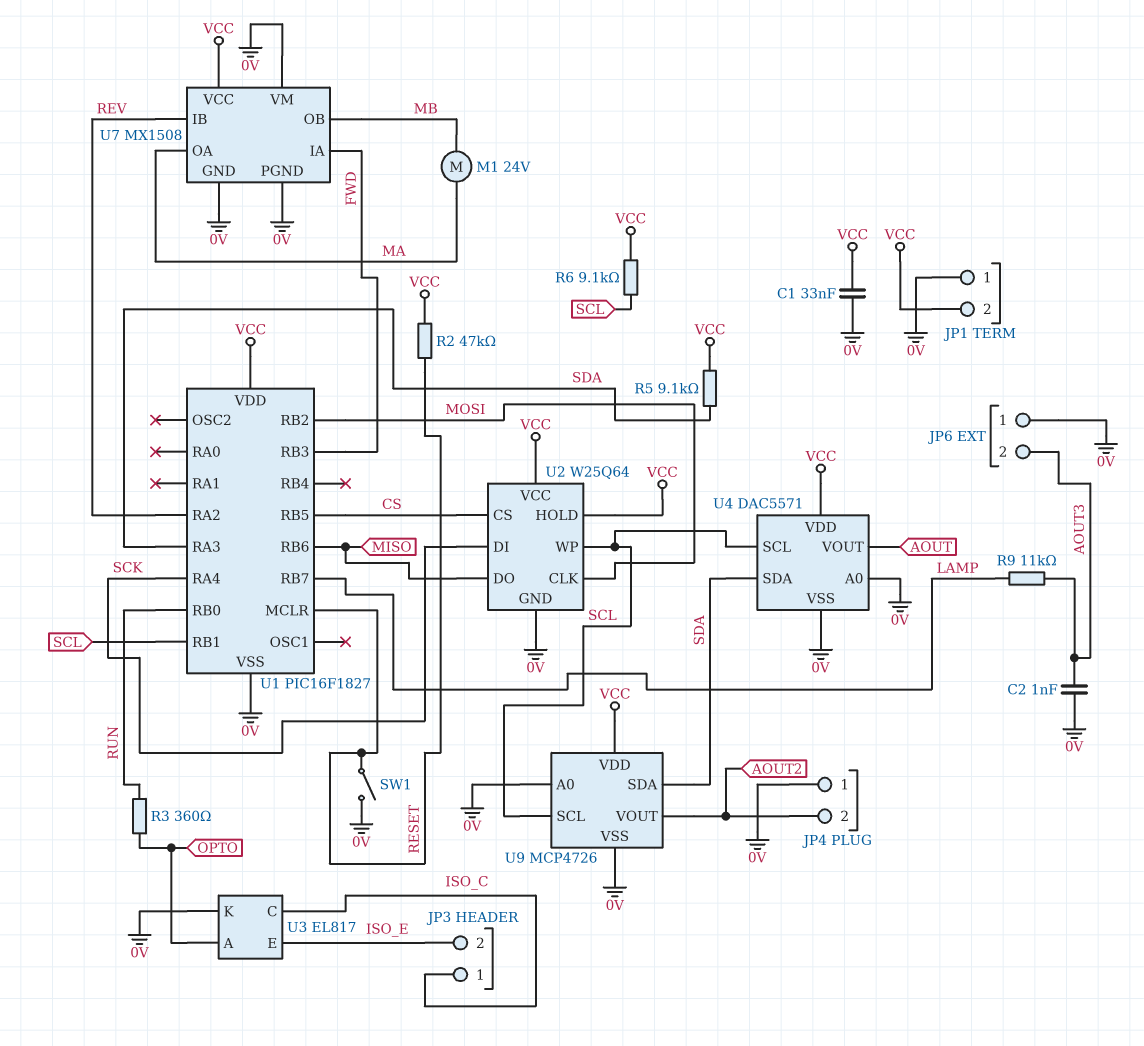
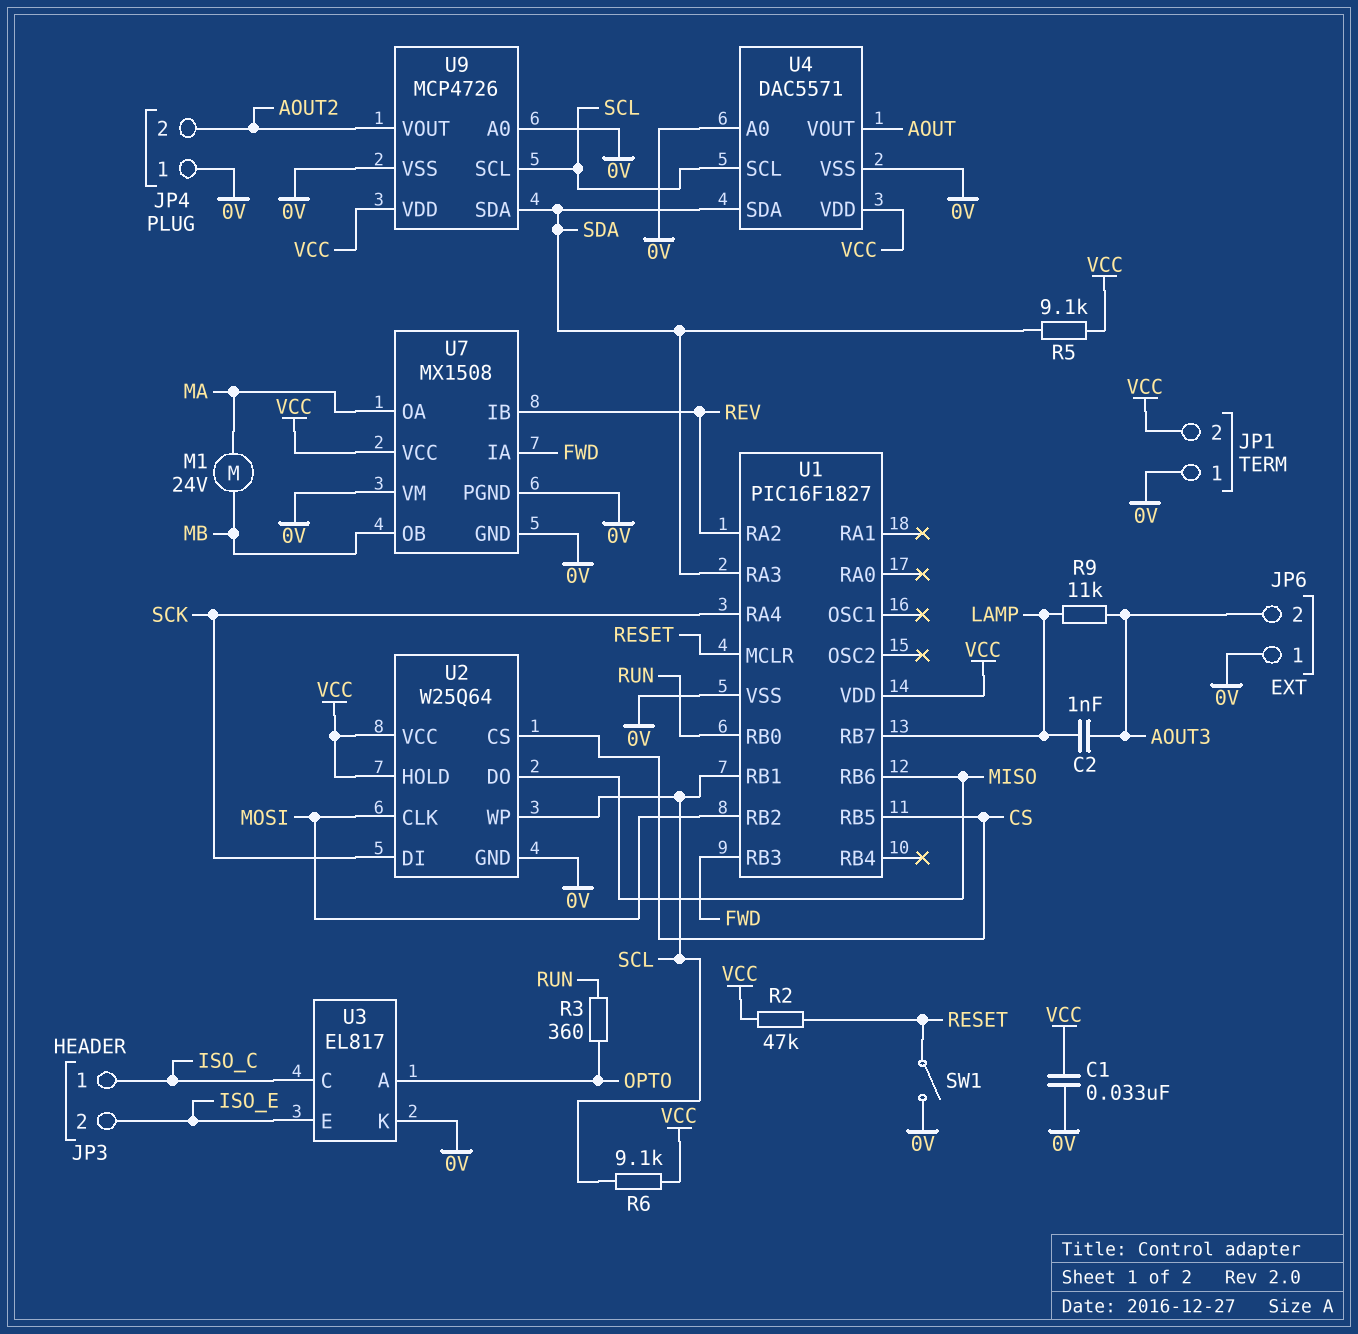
C2: 1nF (0V, AOUT3) -> 1nF (AOUT3, LAMP)

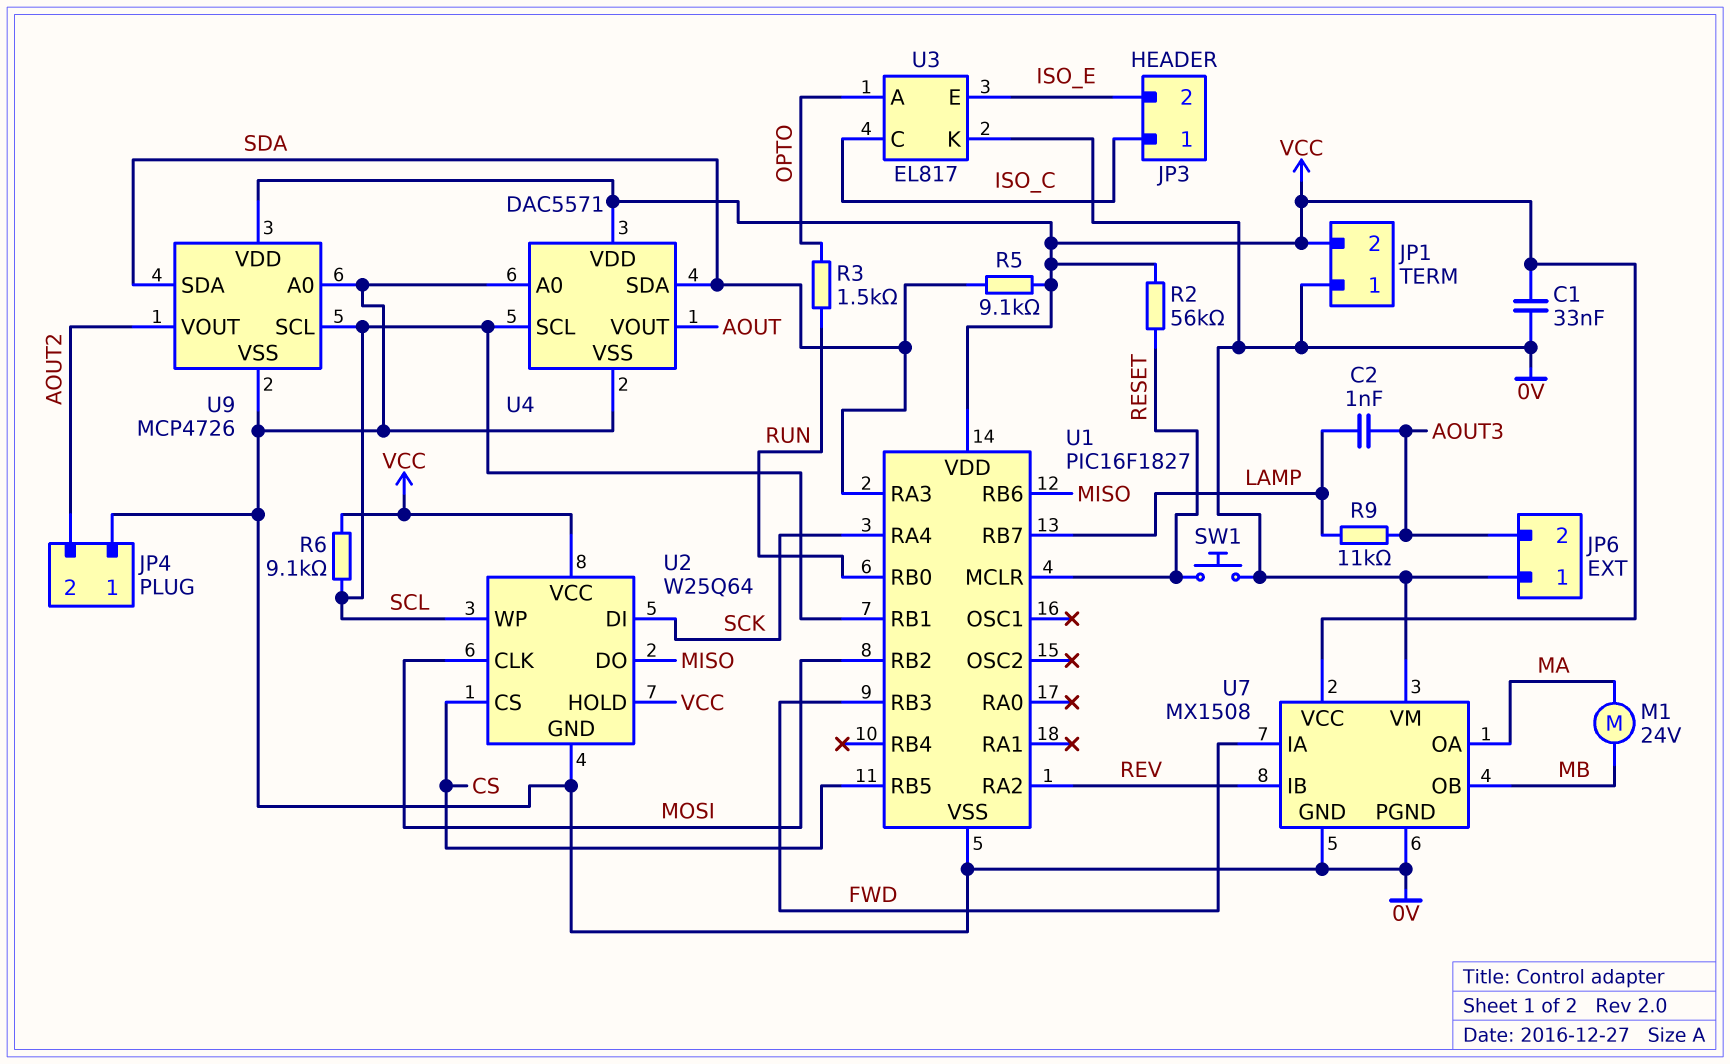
R2: 47k (RESET, VCC) -> 56k (RESET, VCC)
R3: 360 (OPTO, RUN) -> 1.5k (OPTO, RUN)
SW1: switch (0V, RESET) -> button (0V, RESET)

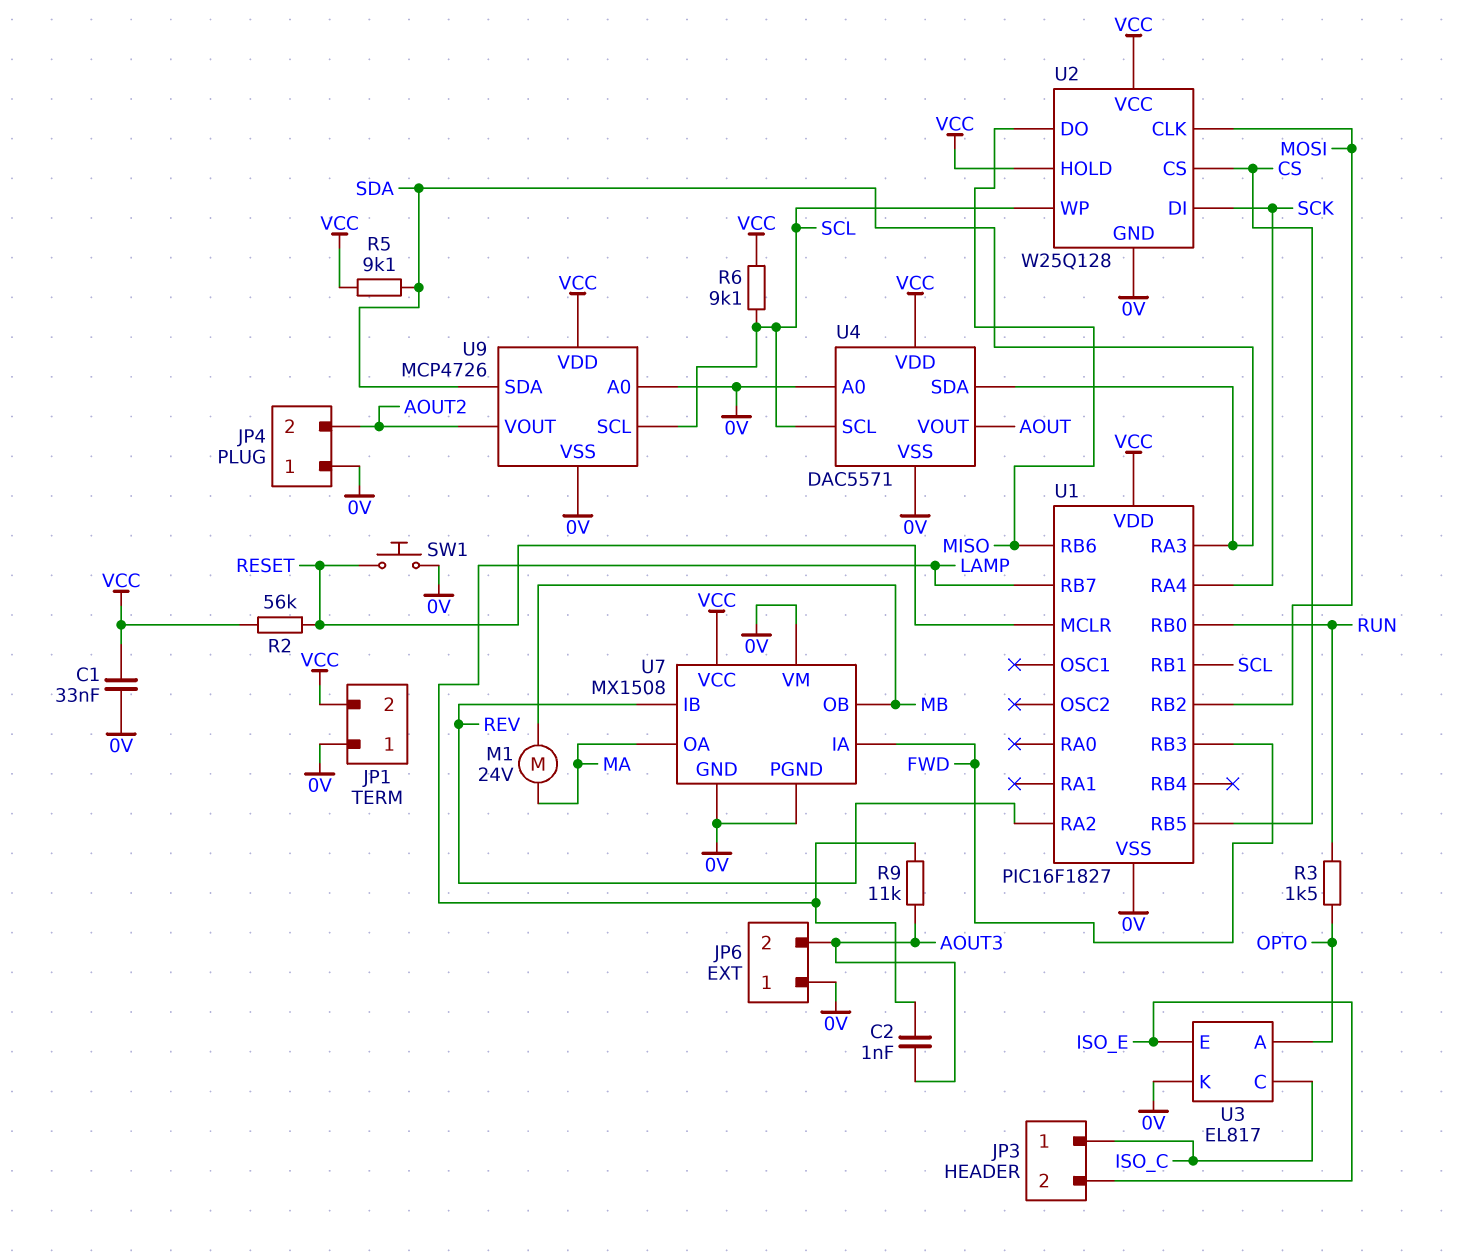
U2: W25Q64 -> W25Q128

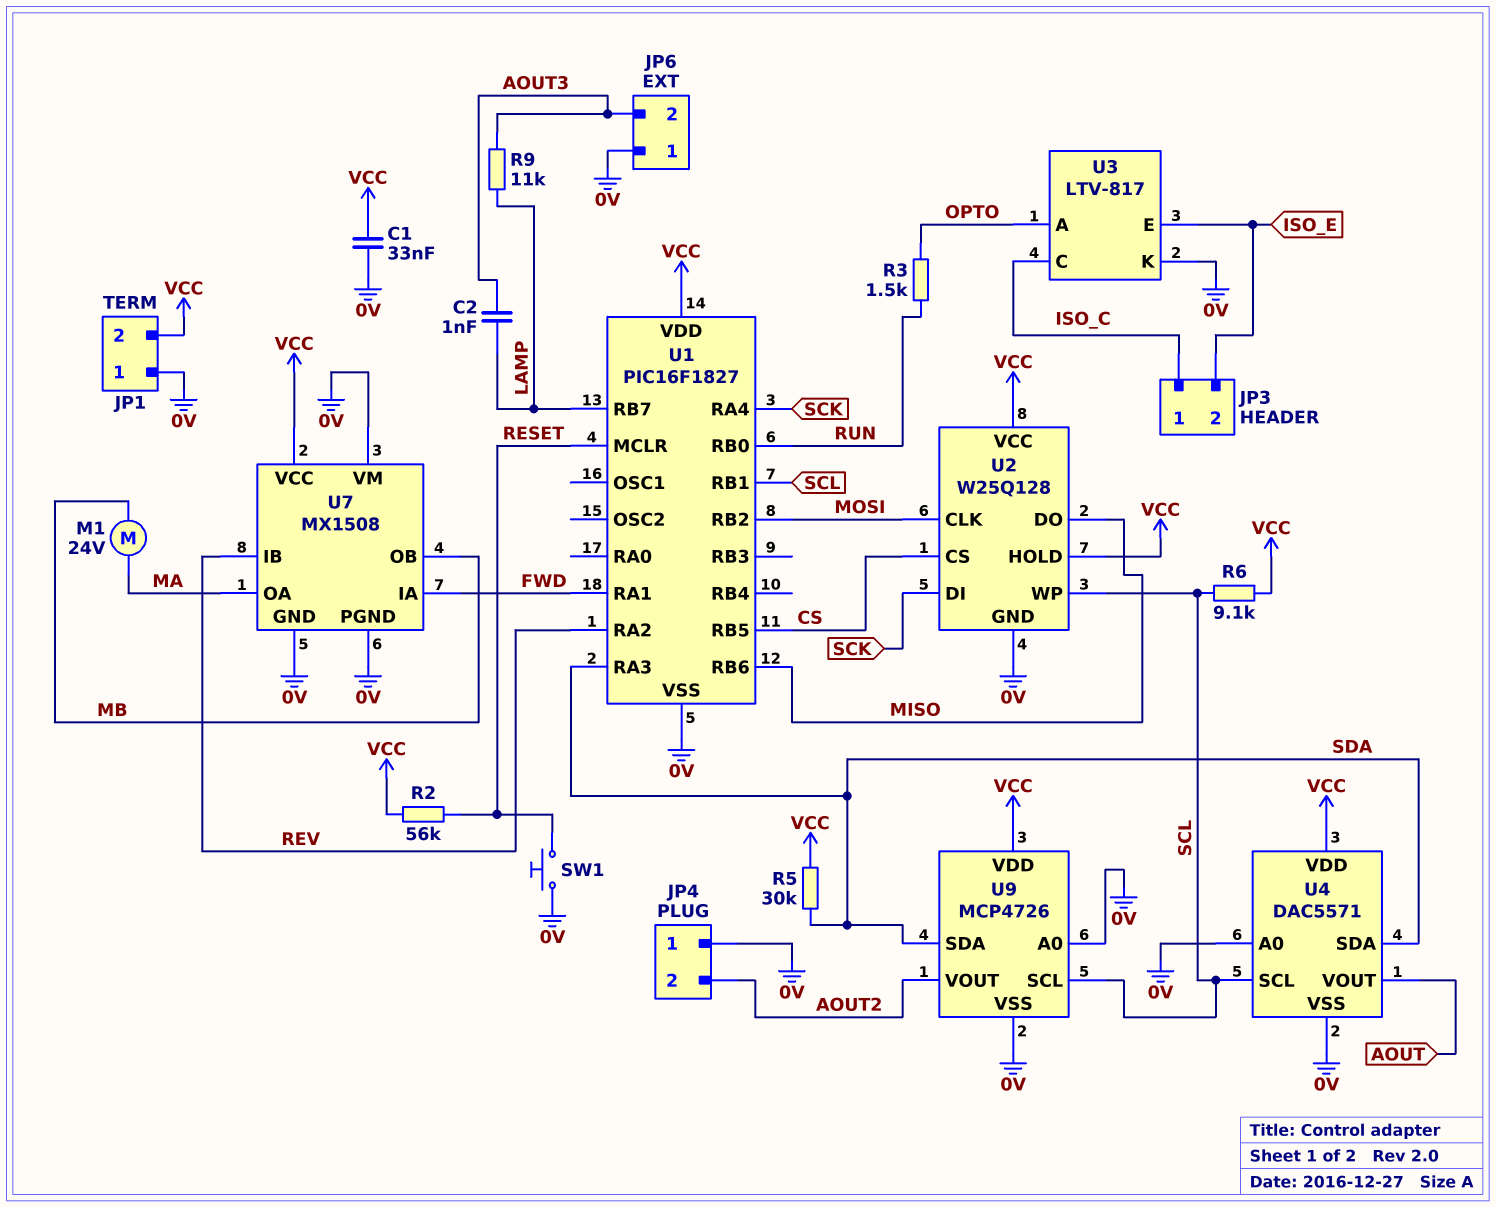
R5: 9.1k (SDA, VCC) -> 30k (SDA, VCC)
U1 pin RA1: none -> FWD
U1 pin RB3: FWD -> none
U3: EL817 -> LTV-817

